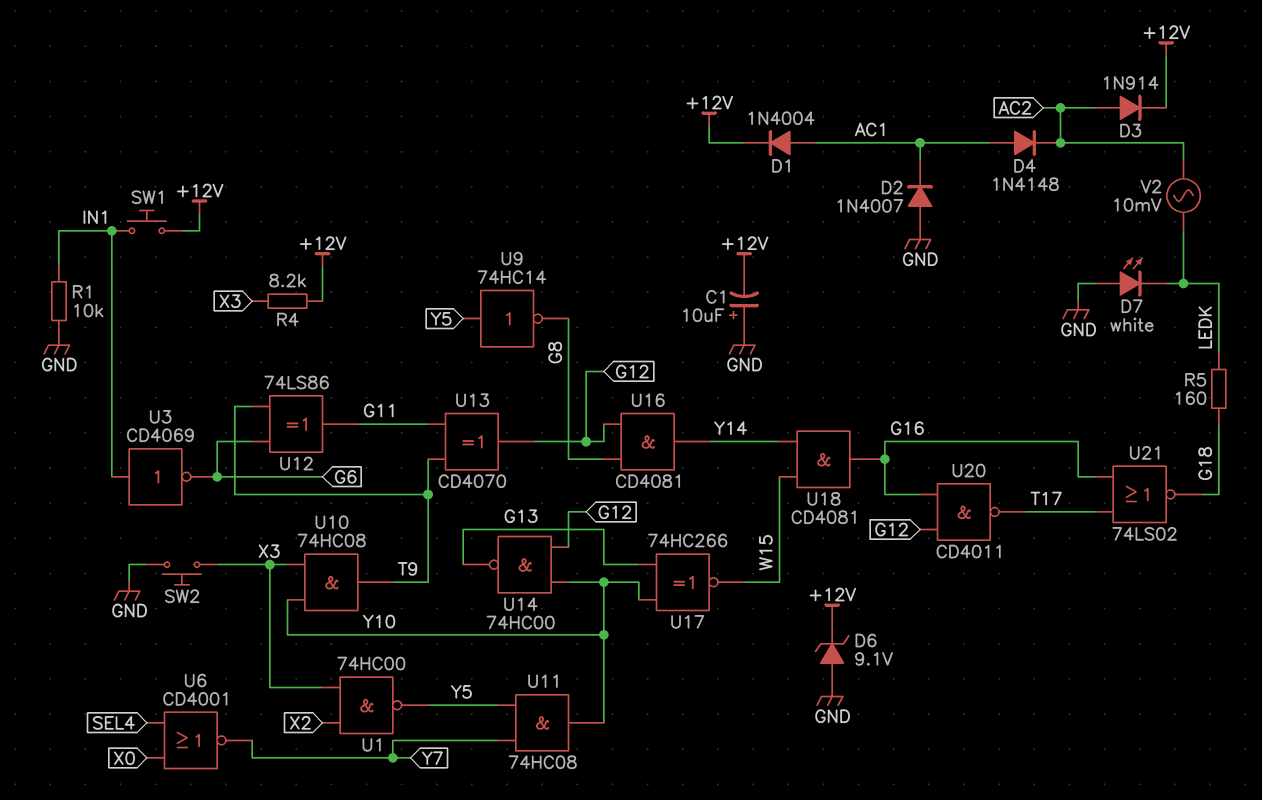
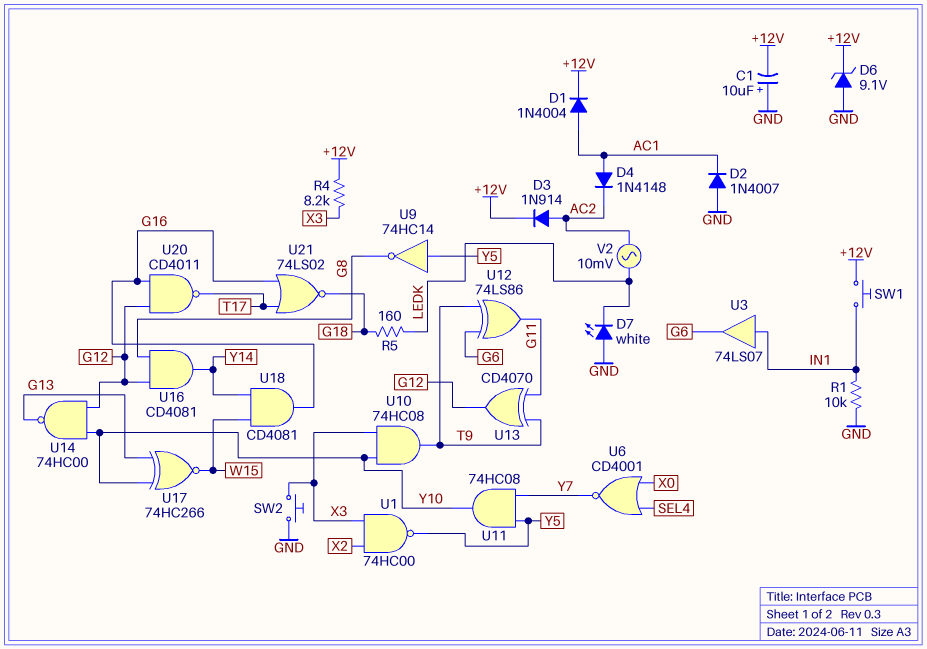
U3: NOT CD4069 (in IN1, out G6) -> buffer 74LS07 (in IN1, out G6)

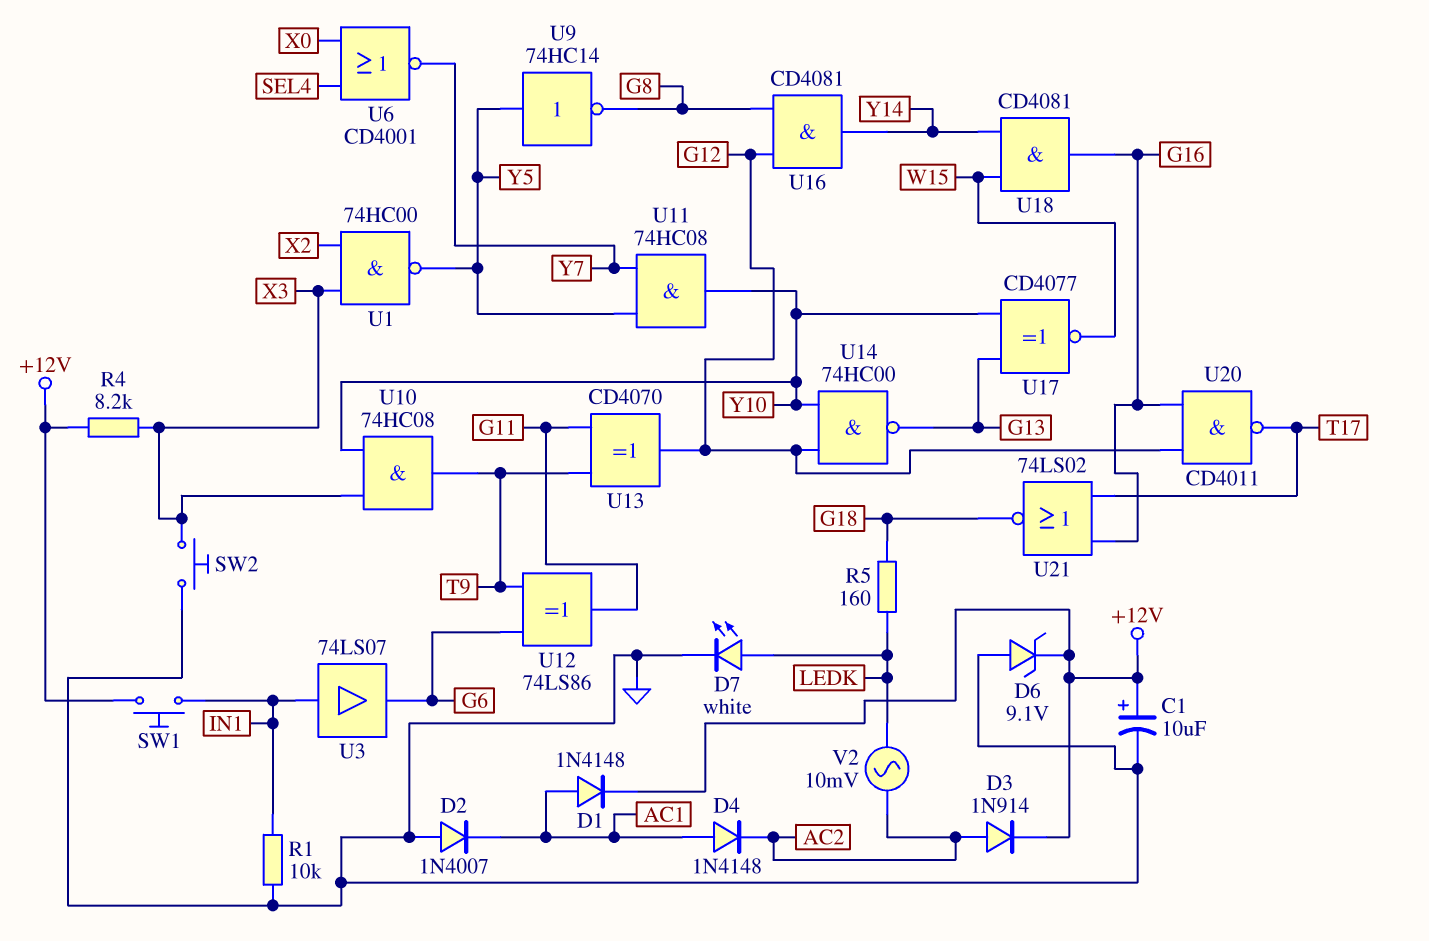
C1: 10uF (plus GND, minus +12V) -> 10uF (plus +12V, minus GND)
D1: diode 1N4004 (A AC1, K +12V) -> diode 1N4148 (A AC1, K +12V)
D7: LED white (A GND, K LEDK) -> LED white (A LEDK, K GND)
U17: XNOR 74HC266 (in G13, in Y10, out W15) -> XNOR CD4077 (in G13, in Y10, out W15)

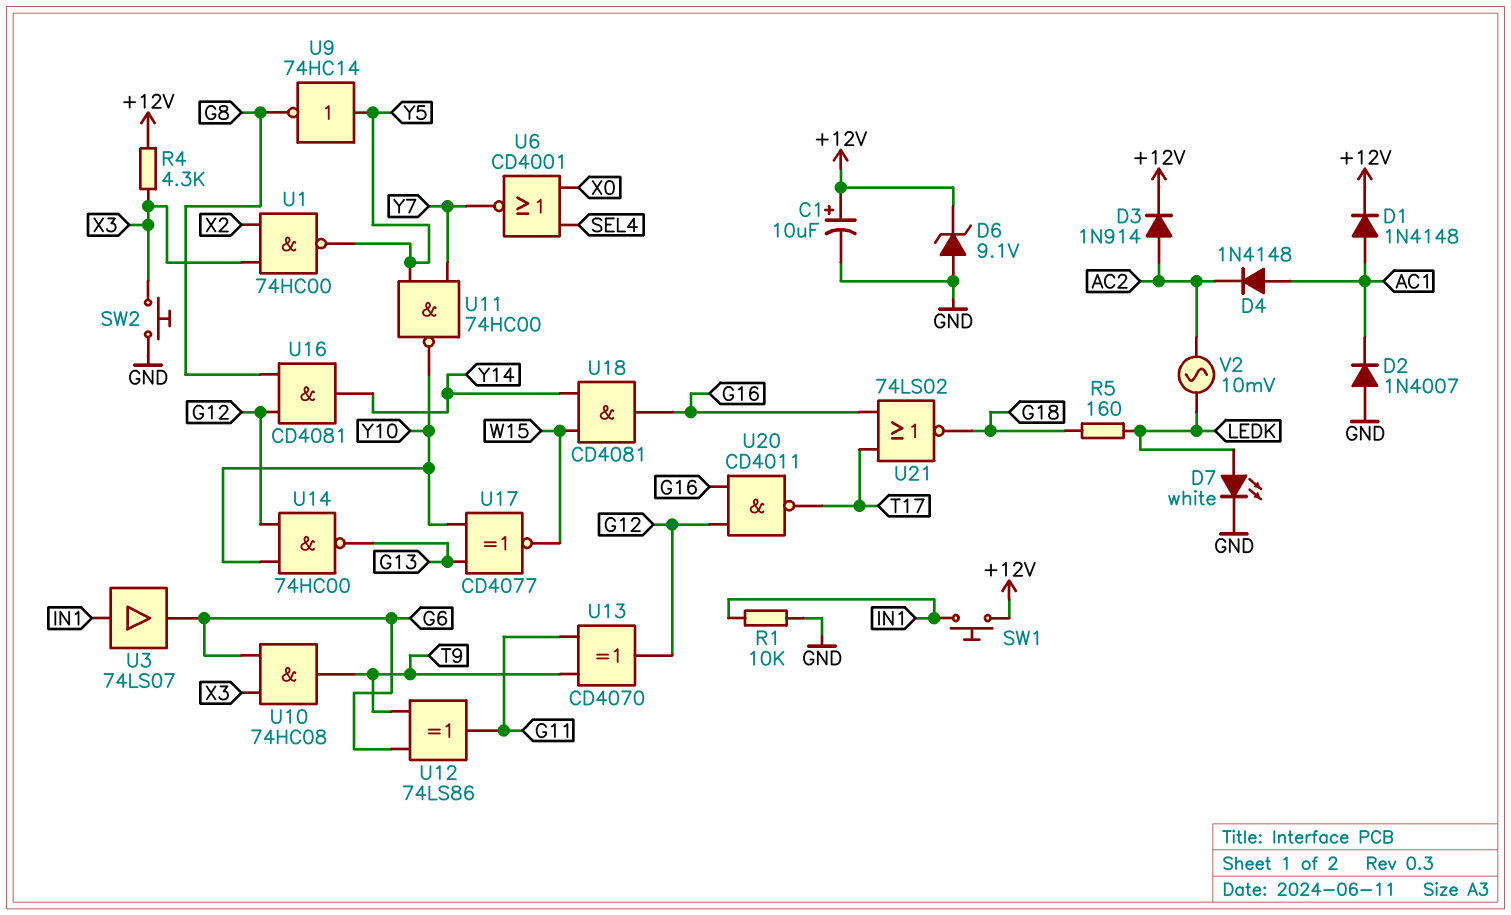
R4: 8.2k (+12V, X3) -> 4.3k (+12V, X3)
U10: AND 74HC08 (in X3, in Y10, out T9) -> AND 74HC08 (in G6, in X3, out T9)
U11: AND 74HC08 (in Y5, in Y7, out Y10) -> NAND 74HC00 (in Y5, in Y7, out Y10)

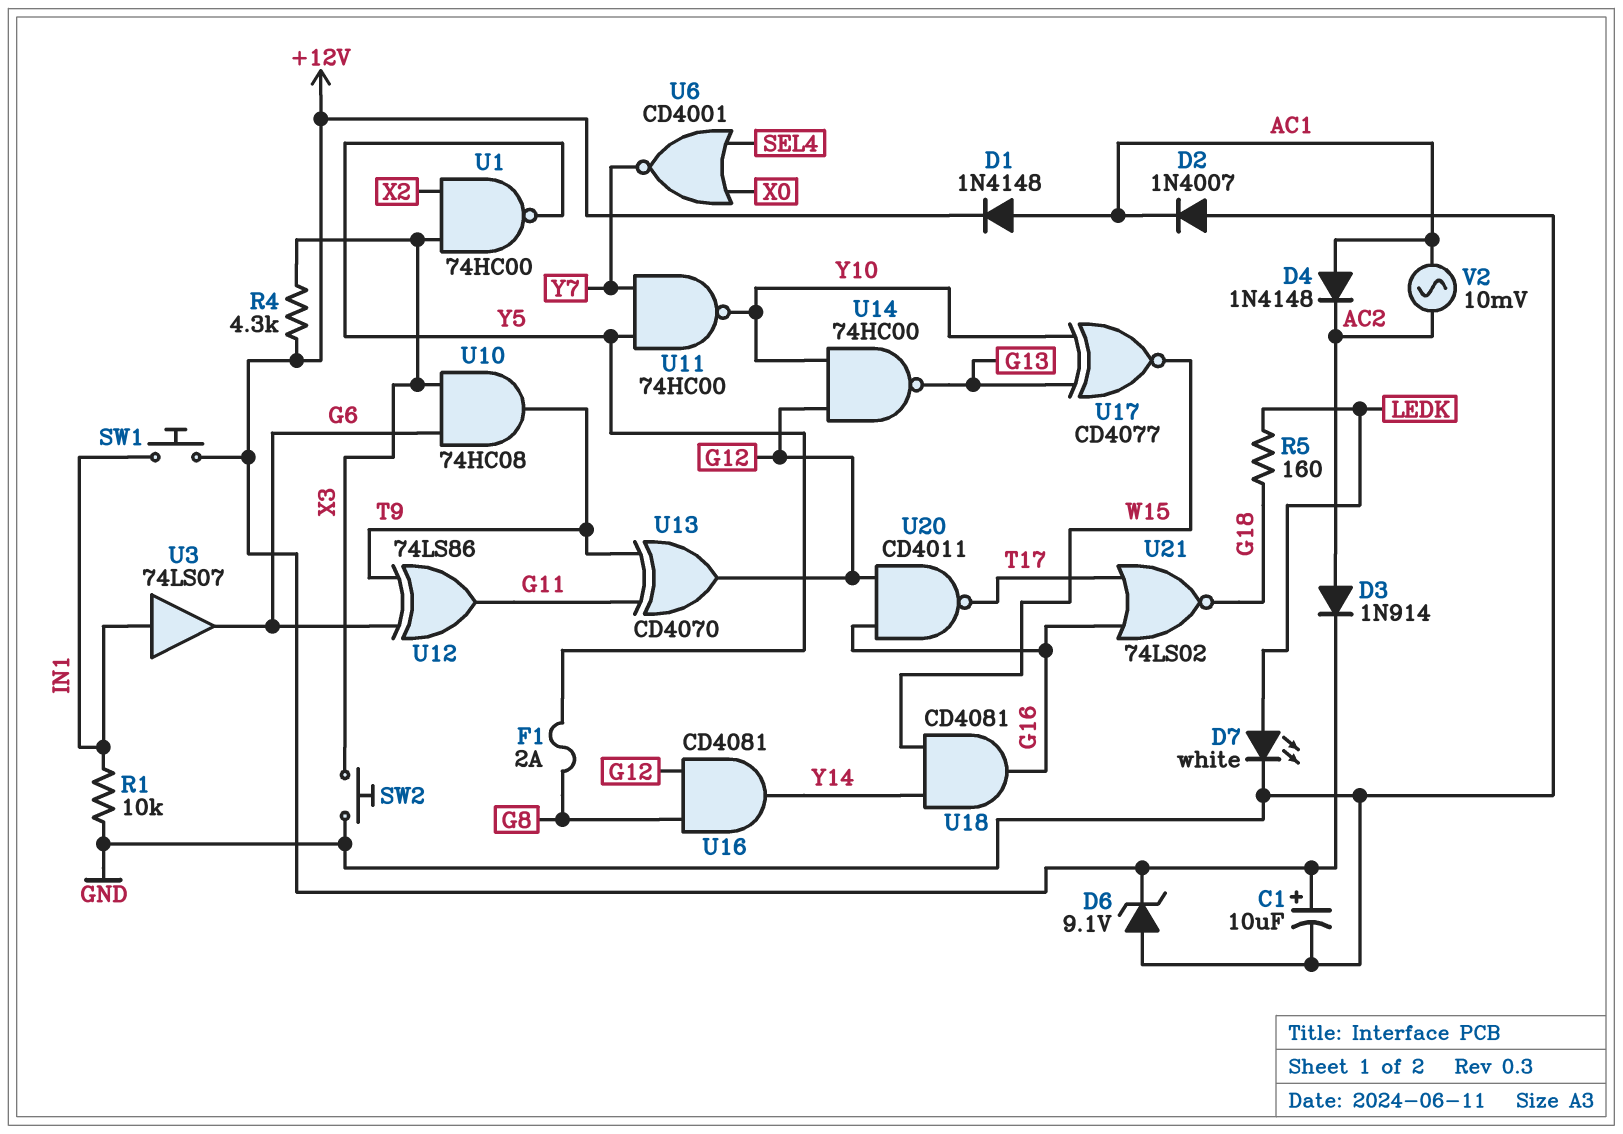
F1: none -> 2A (G8, Y5)
U9: NOT 74HC14 (in Y5, out G8) -> none
V2: AC 10mV (AC2, LEDK) -> AC 10mV (AC1, AC2)

